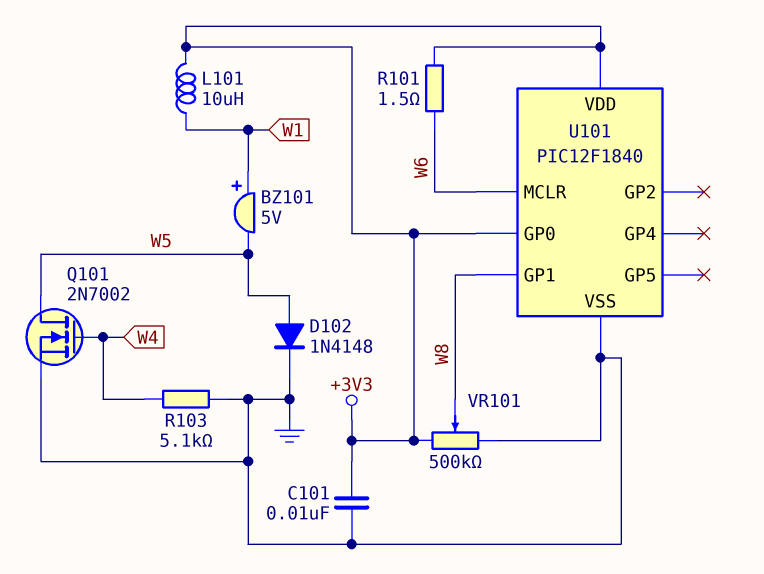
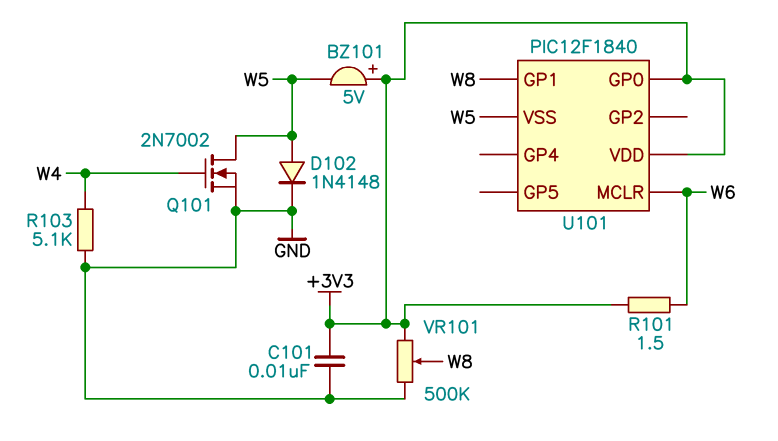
BZ101: buzzer 5V (plus W1, minus W5) -> buzzer 5V (plus +3V3, minus W5)
L101: 10uH (+3V3, W1) -> none
U101 pin VSS: GND -> W5

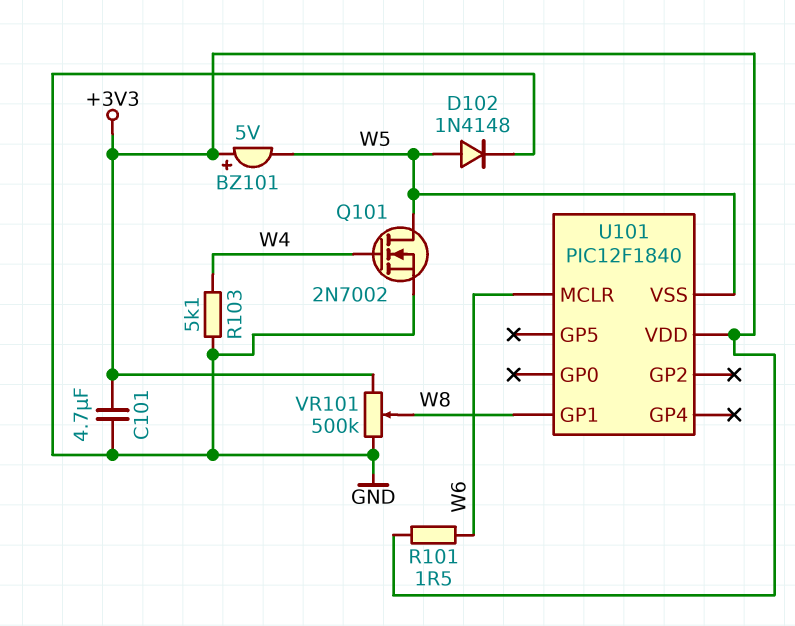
C101: 10nF (+3V3, GND) -> 4.7uF (+3V3, GND)
U101 pin GP0: +3V3 -> none

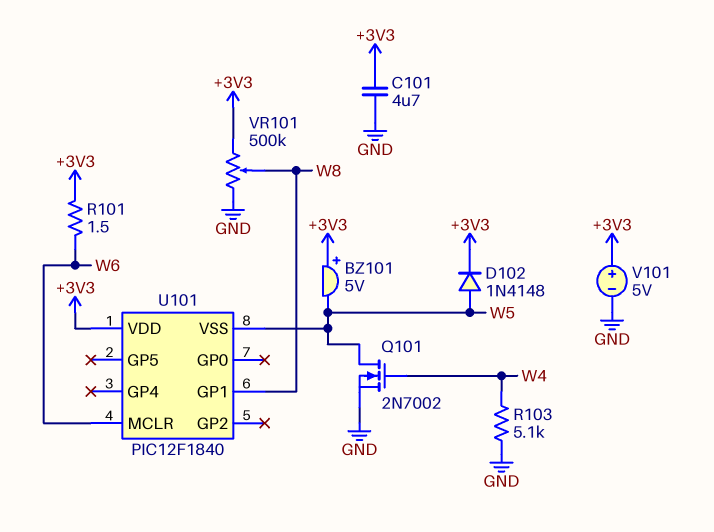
D102: diode 1N4148 (A W5, K GND) -> diode 1N4148 (A W5, K +3V3)
V101: none -> 5V (plus +3V3, minus GND)

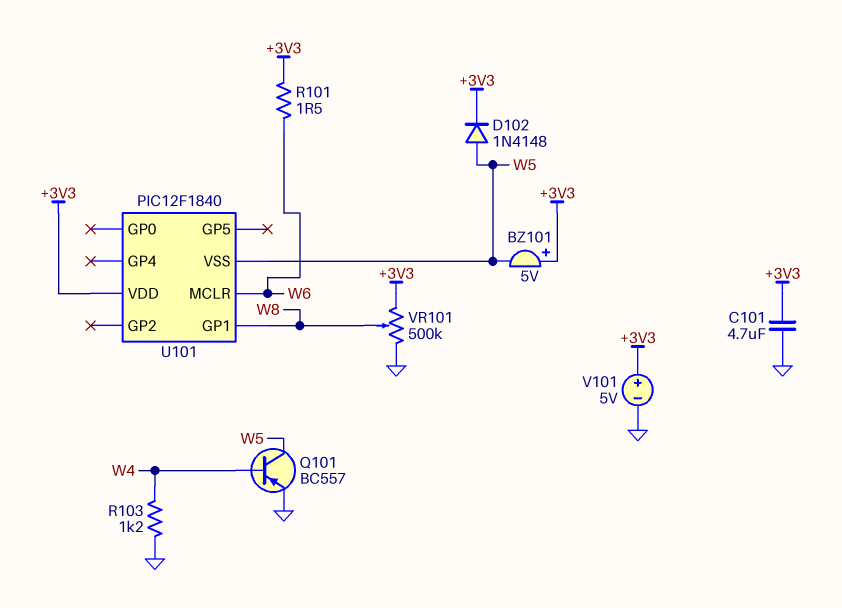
Q101: NMOS 2N7002 (G W4, D W5, S GND) -> PNP BC557 (B W4, C W5, E GND)
R103: 5.1k (GND, W4) -> 1.2k (GND, W4)

